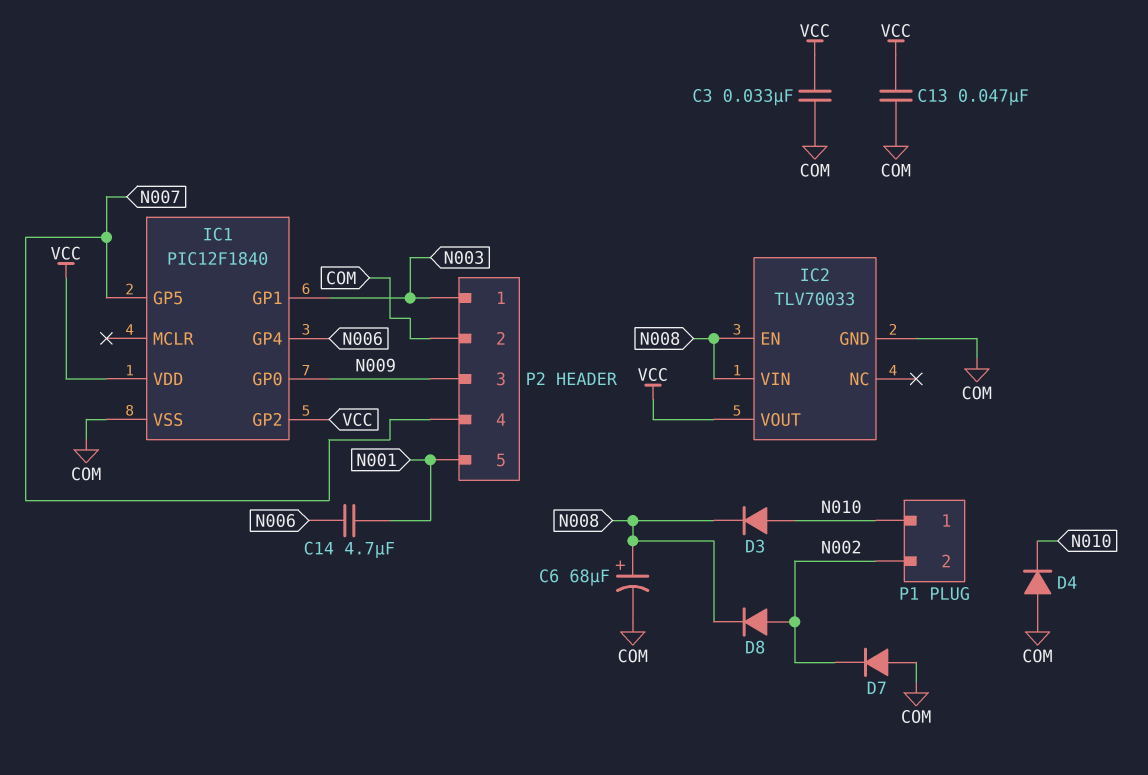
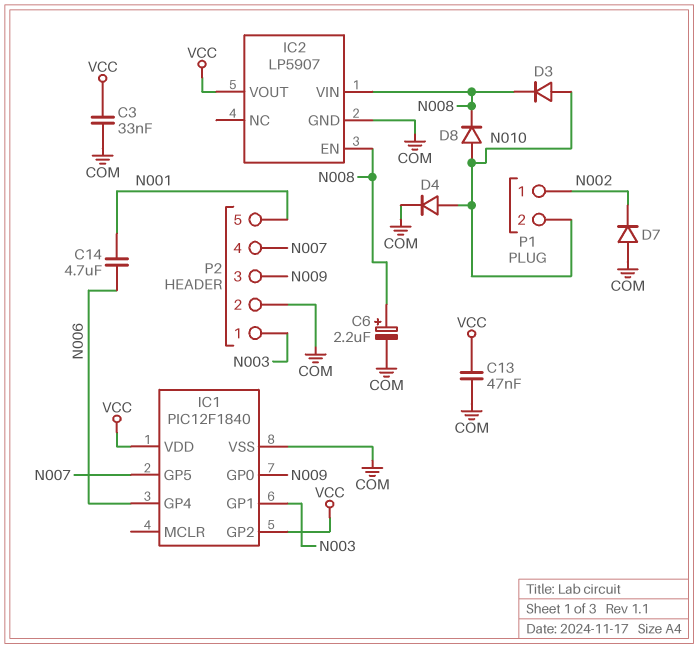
C6: 68uF (plus N008, minus COM) -> 2.2uF (plus N008, minus COM)
D4: diode (A COM, K N010) -> diode (A N010, K COM)
D8: diode (A N002, K N008) -> diode (A N010, K N008)
IC2: TLV70033 -> LP5907
P1 pin 1: N010 -> N002
P1 pin 2: N002 -> N010

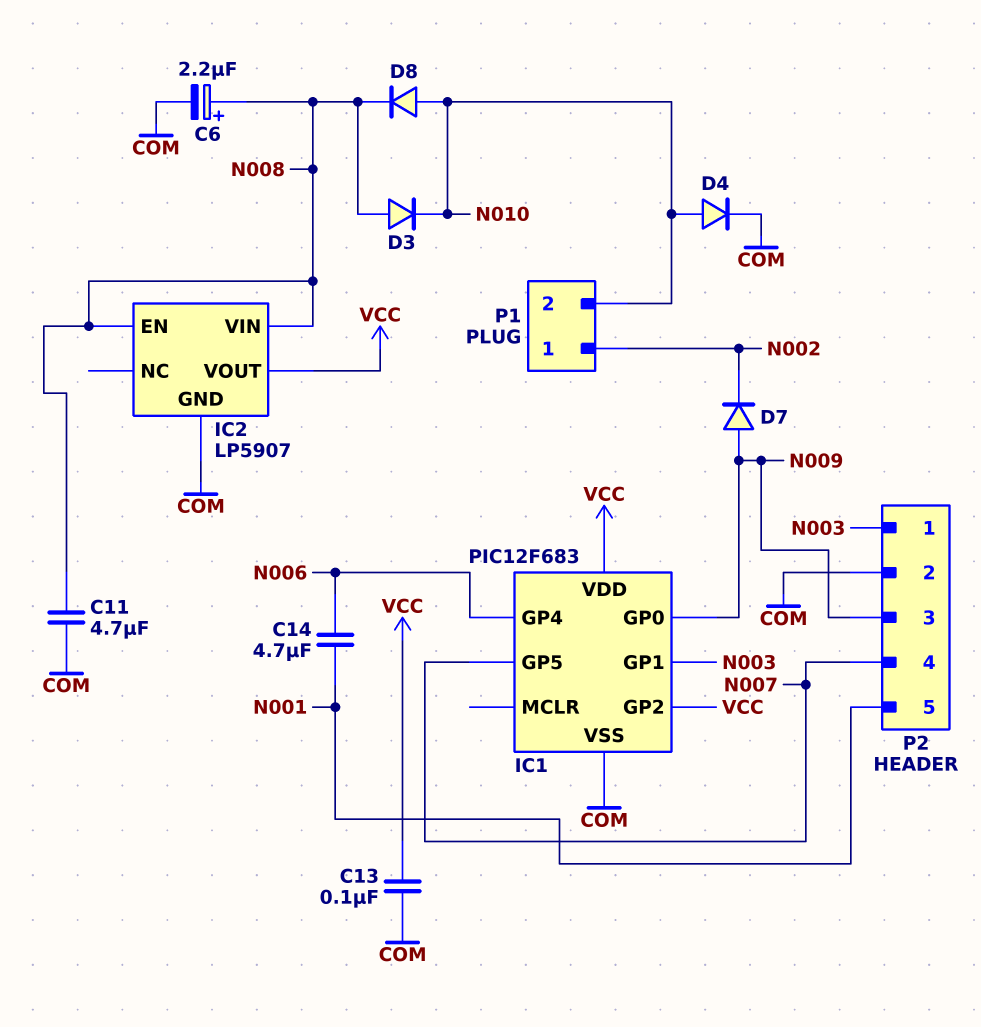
C3: 33nF (COM, VCC) -> none
C11: none -> 4.7uF (COM, N008)
C13: 47nF (COM, VCC) -> 100nF (COM, VCC)
D3: diode (A N010, K N008) -> diode (A N008, K N010)
D7: diode (A COM, K N002) -> diode (A N009, K N002)
IC1: PIC12F1840 -> PIC12F683

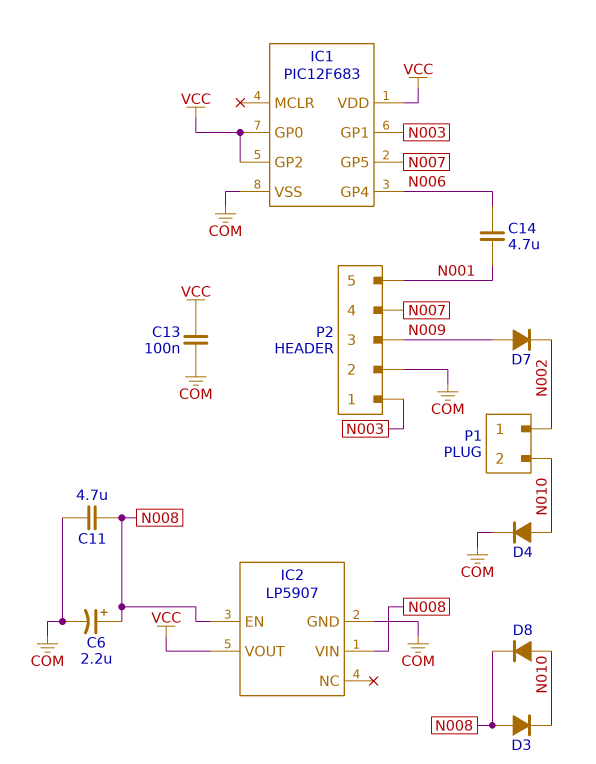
IC1 pin GP0: N009 -> VCC

